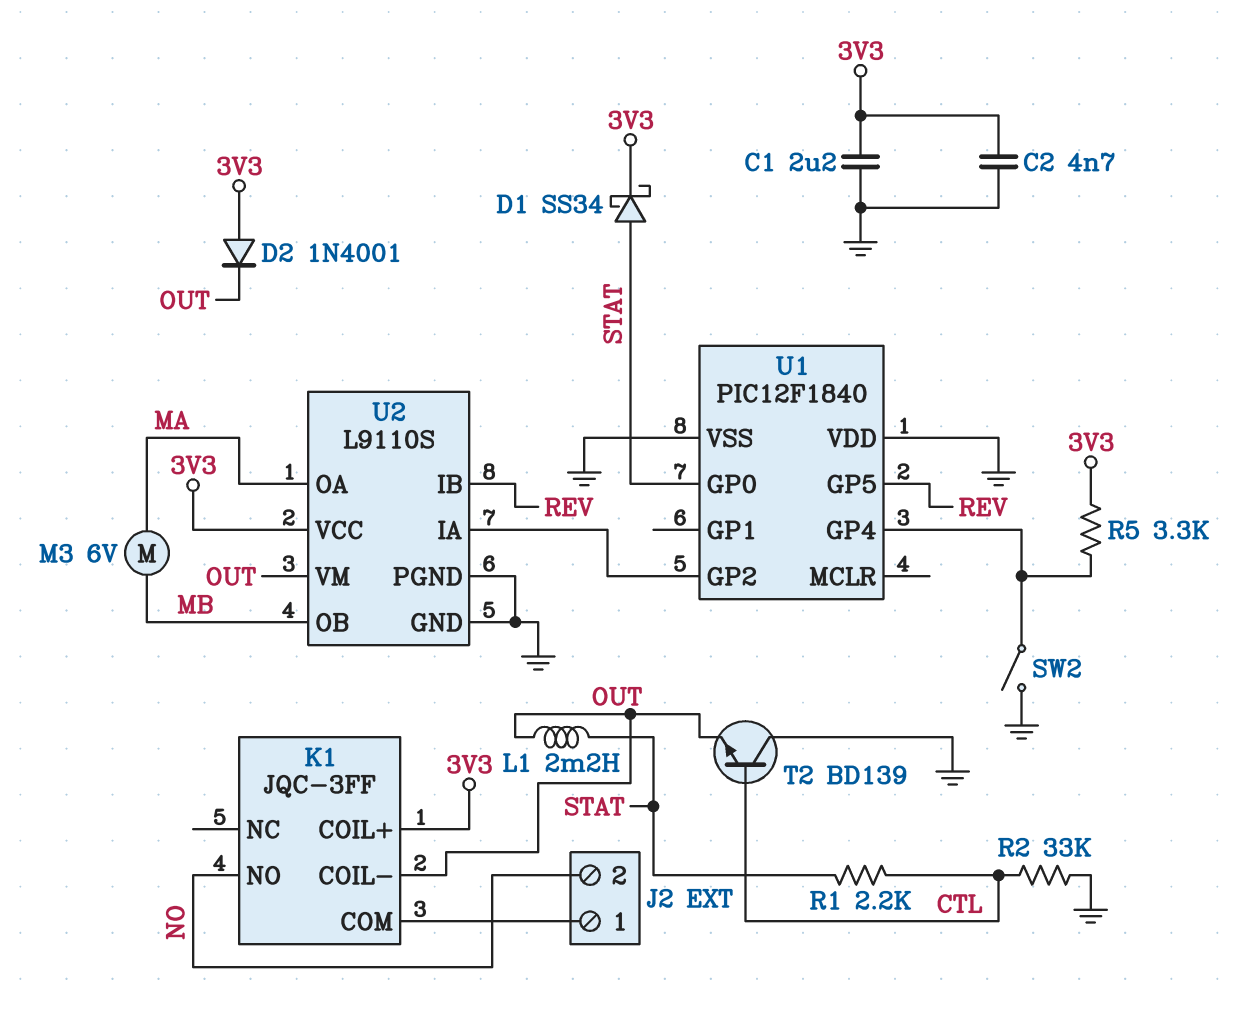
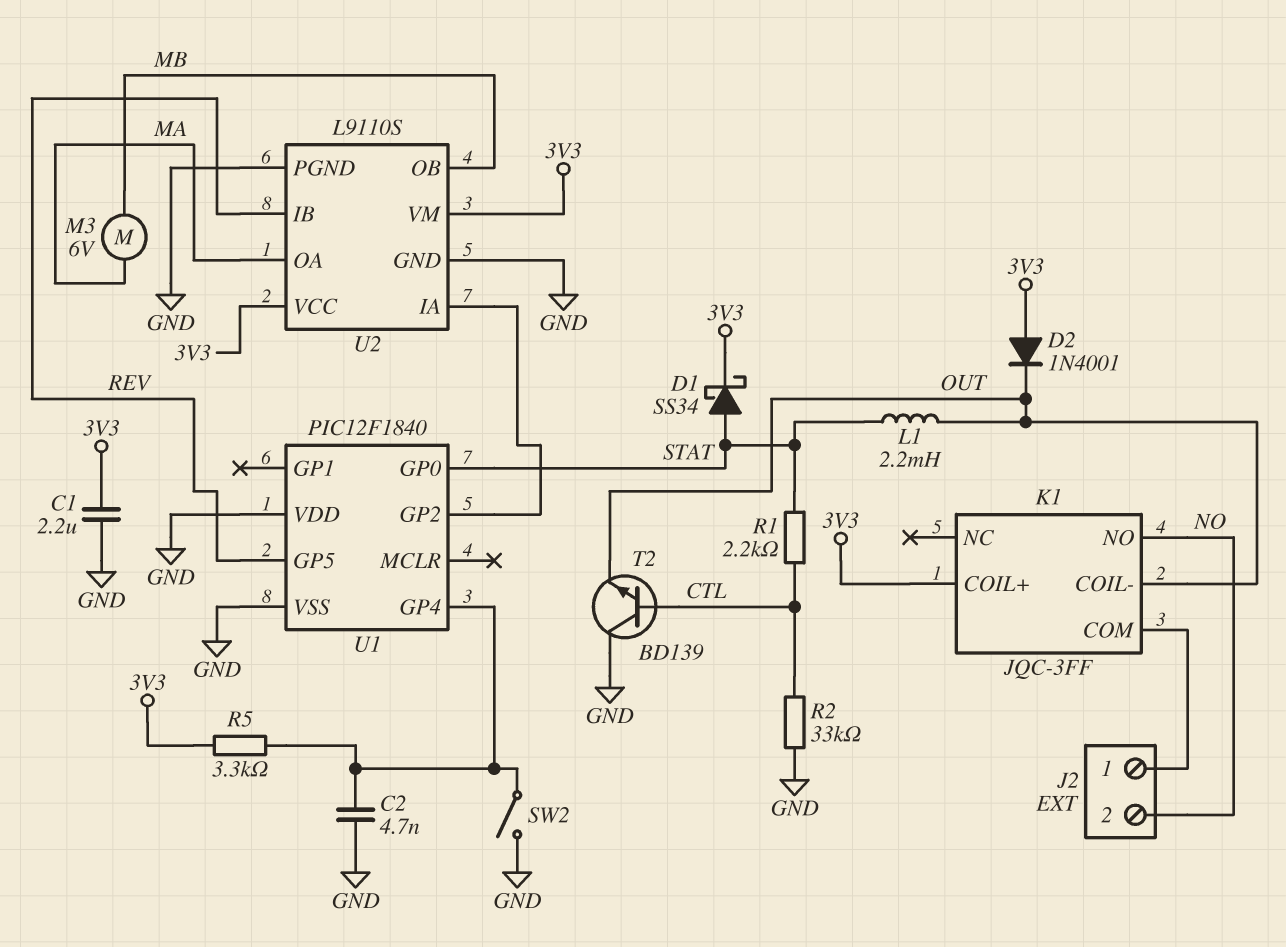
C2: 4.7nF (3V3, GND) -> 4.7nF (GND, U1/GP4)
U2 pin VM: OUT -> 3V3

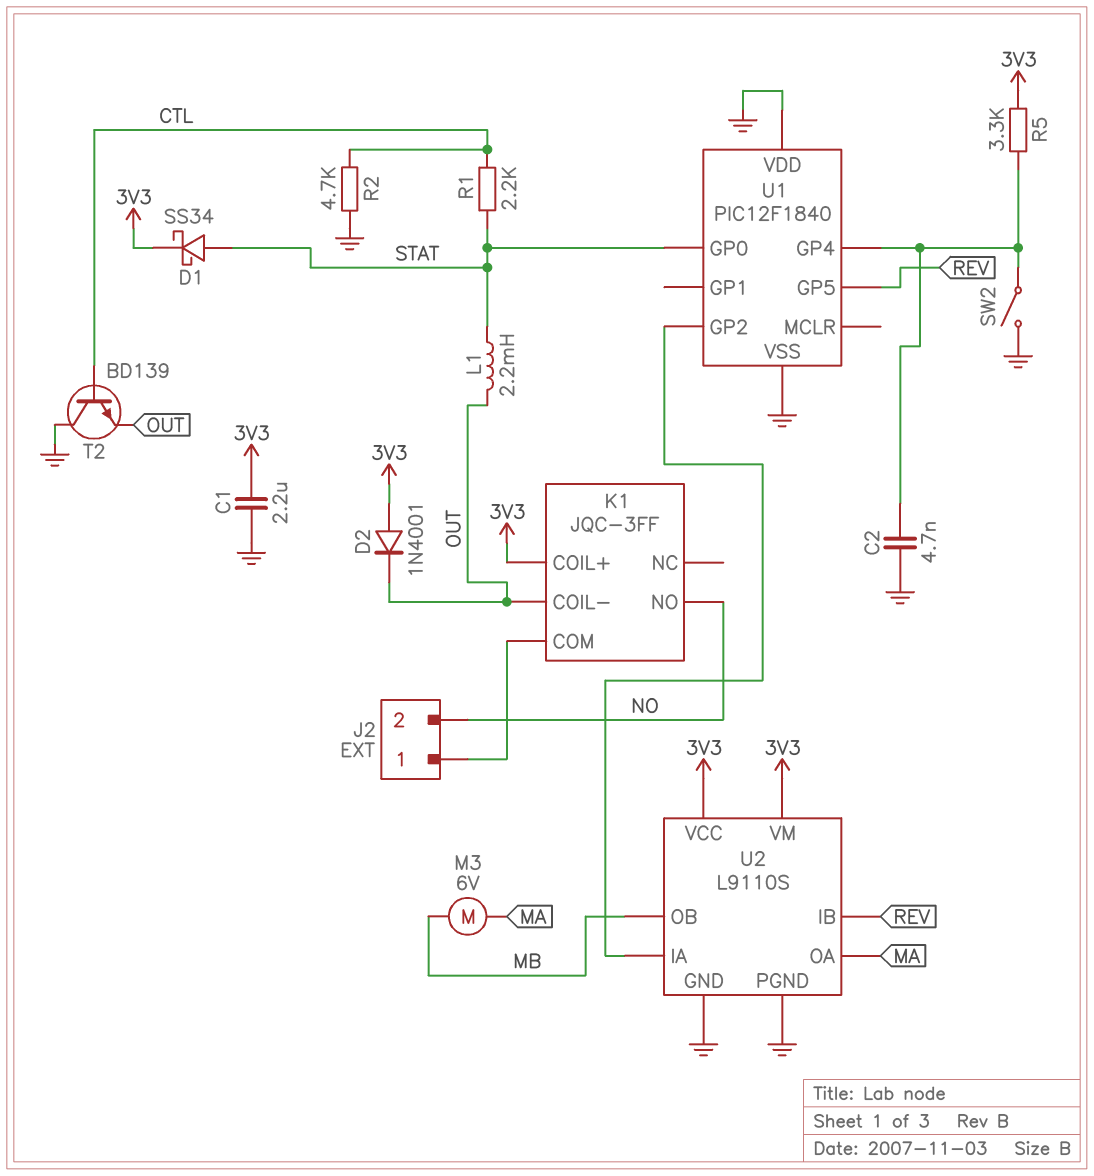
R2: 33k (CTL, GND) -> 4.7k (CTL, GND)

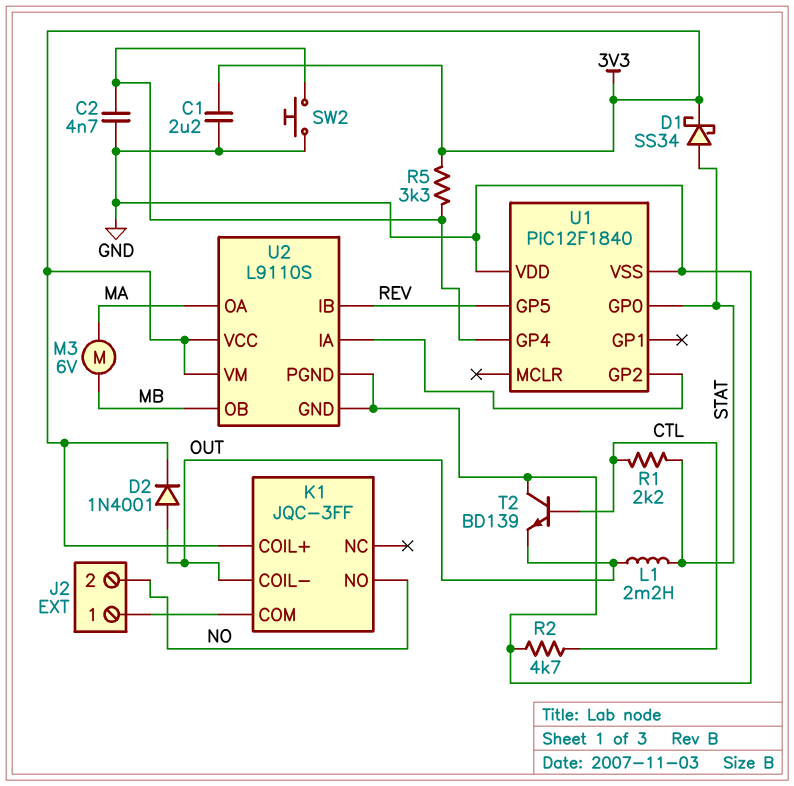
D2: diode 1N4001 (A 3V3, K OUT) -> diode 1N4001 (A OUT, K 3V3)
SW2: switch (GND, U1/GP4) -> button (GND, U1/GP4)

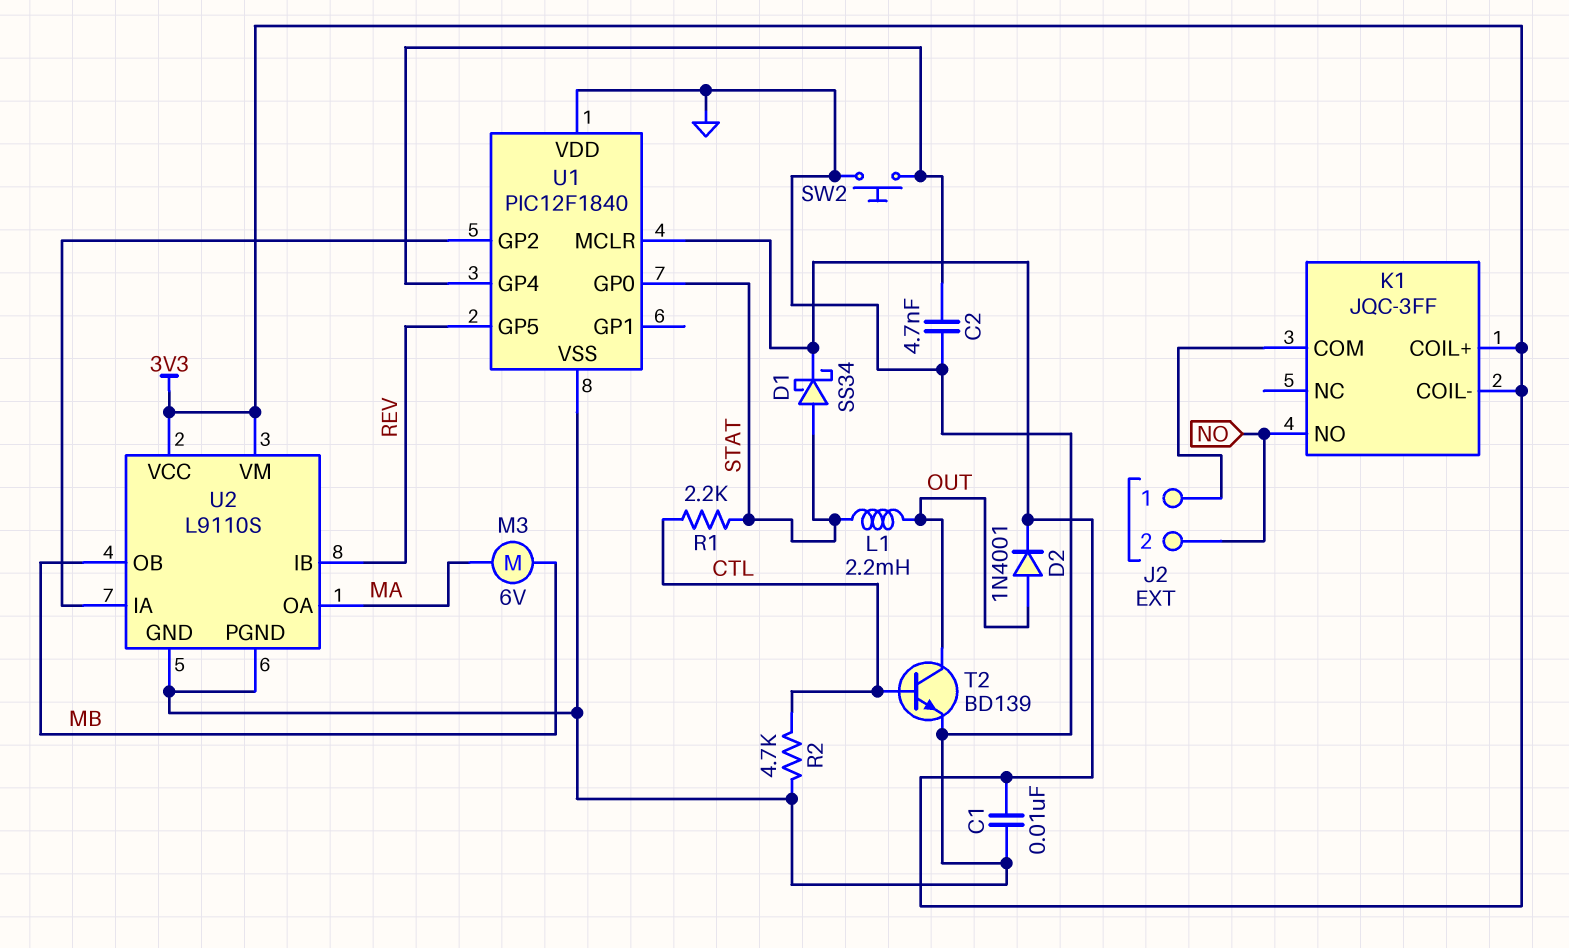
C1: 2.2uF (3V3, GND) -> 10nF (3V3, GND)
K1 pin COIL-: OUT -> 3V3
R5: 3.3k (3V3, U1/GP4) -> none
T2: NPN BD139 (B CTL, C GND, E OUT) -> NPN BD139 (B CTL, C OUT, E GND)
U1 pin MCLR: none -> 3V3

